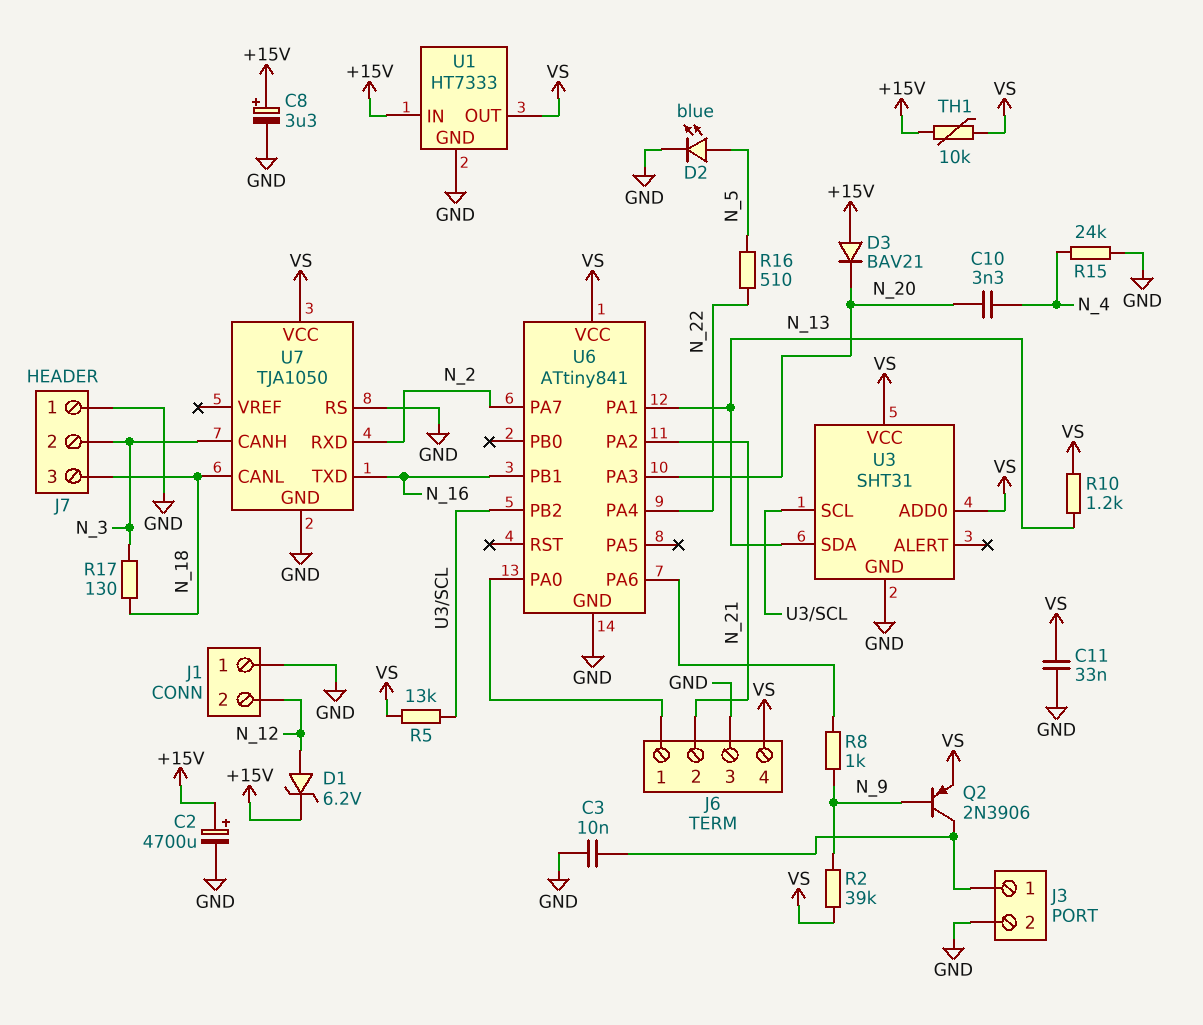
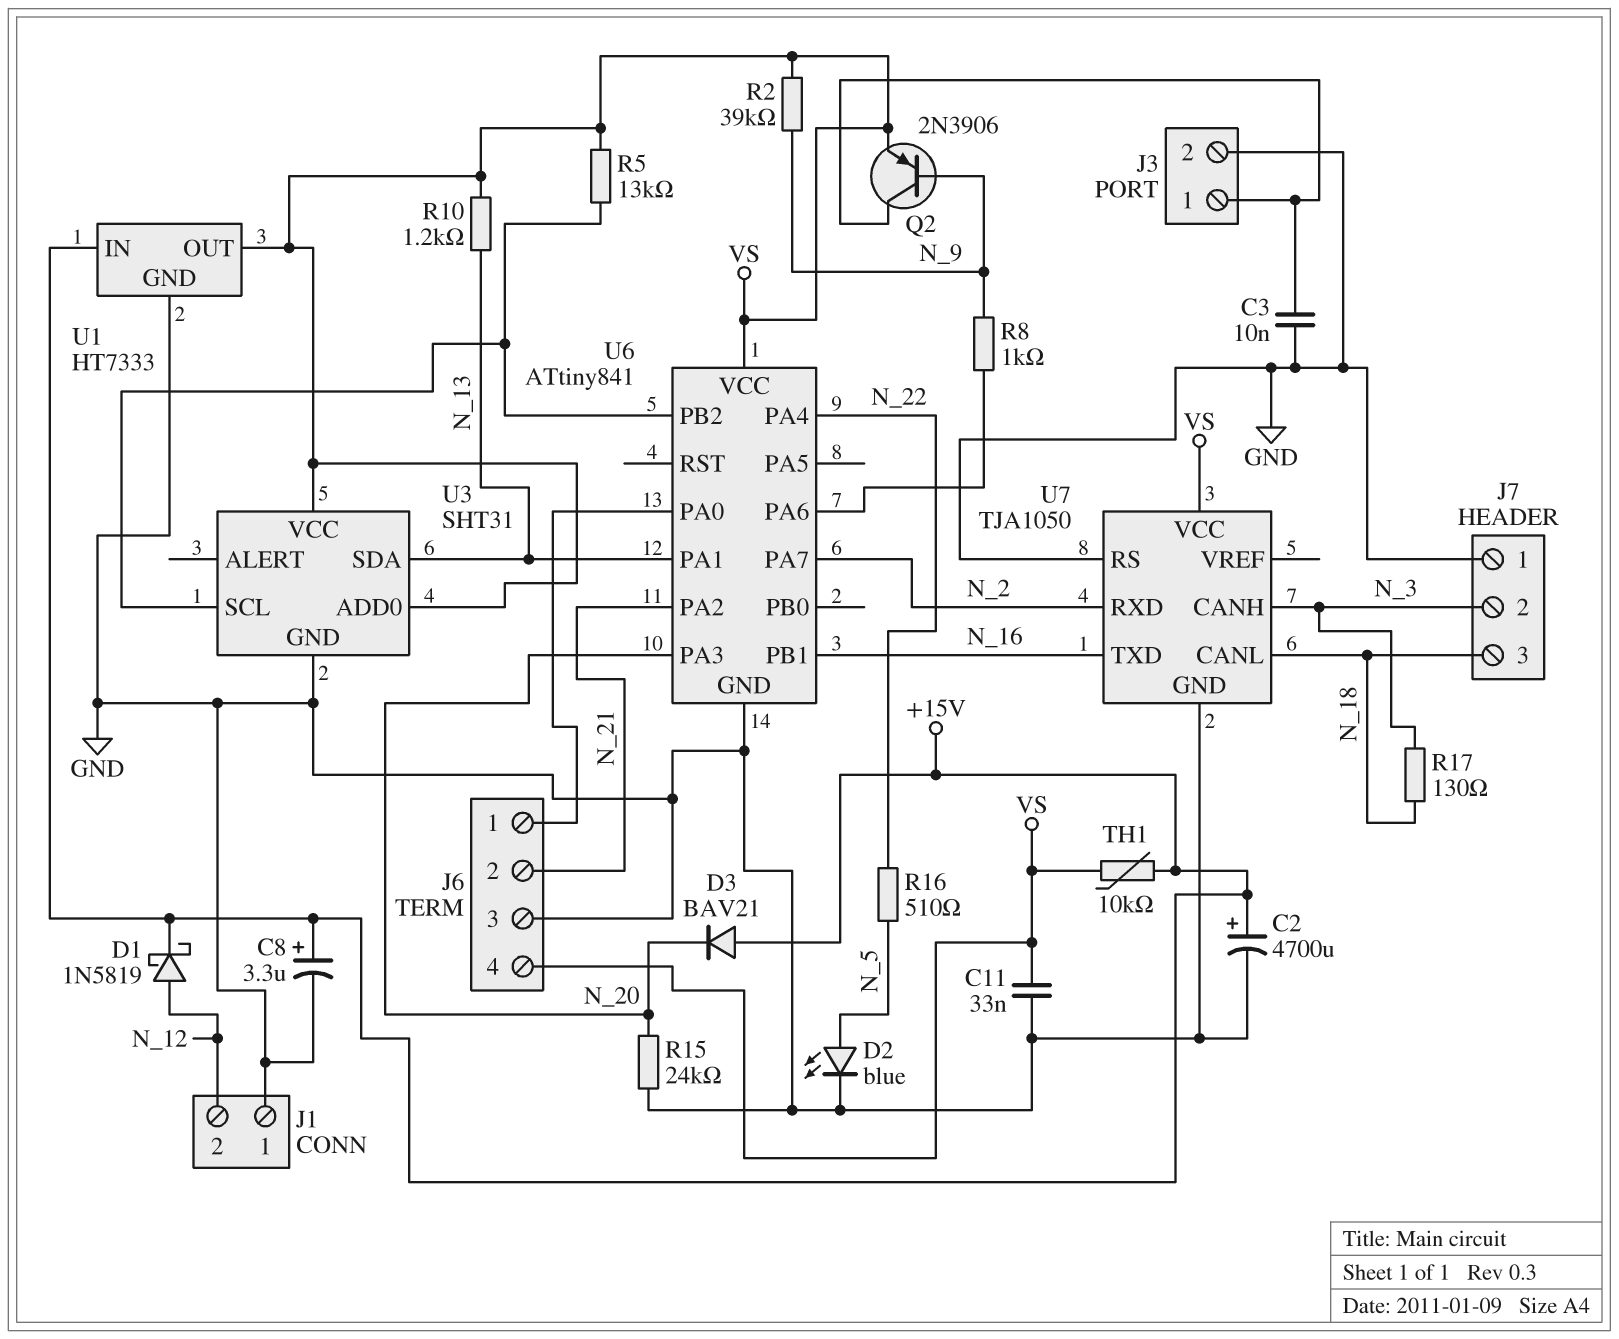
C10: 3.3nF (N_4, N_20) -> none
D1: zener 6.2V (A N_12, K +15V) -> schottky 1N5819 (A N_12, K +15V)
R15: 24k (GND, N_4) -> 24k (GND, N_20)

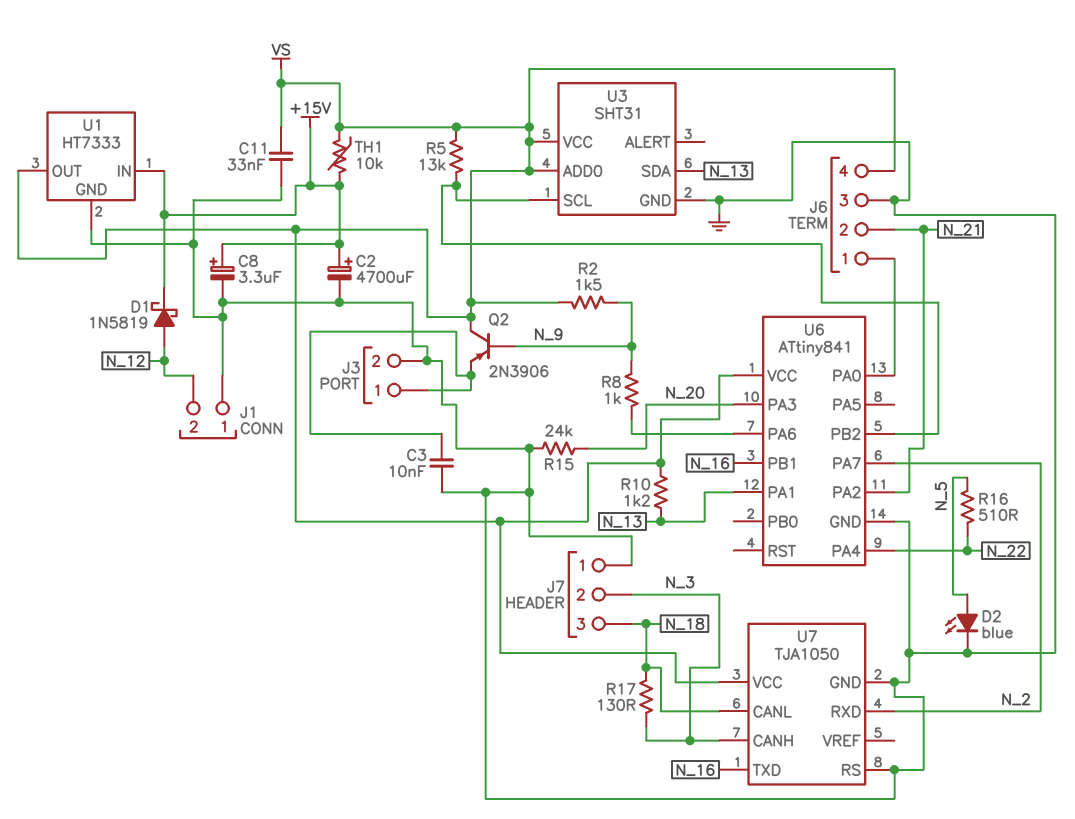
D3: diode BAV21 (A +15V, K N_20) -> none
Q2: PNP 2N3906 (B N_9, C J3/1, E VS) -> PNP 2N3906 (B N_9, C VS, E J3/1)
R2: 39k (N_9, VS) -> 1.5k (N_9, VS)

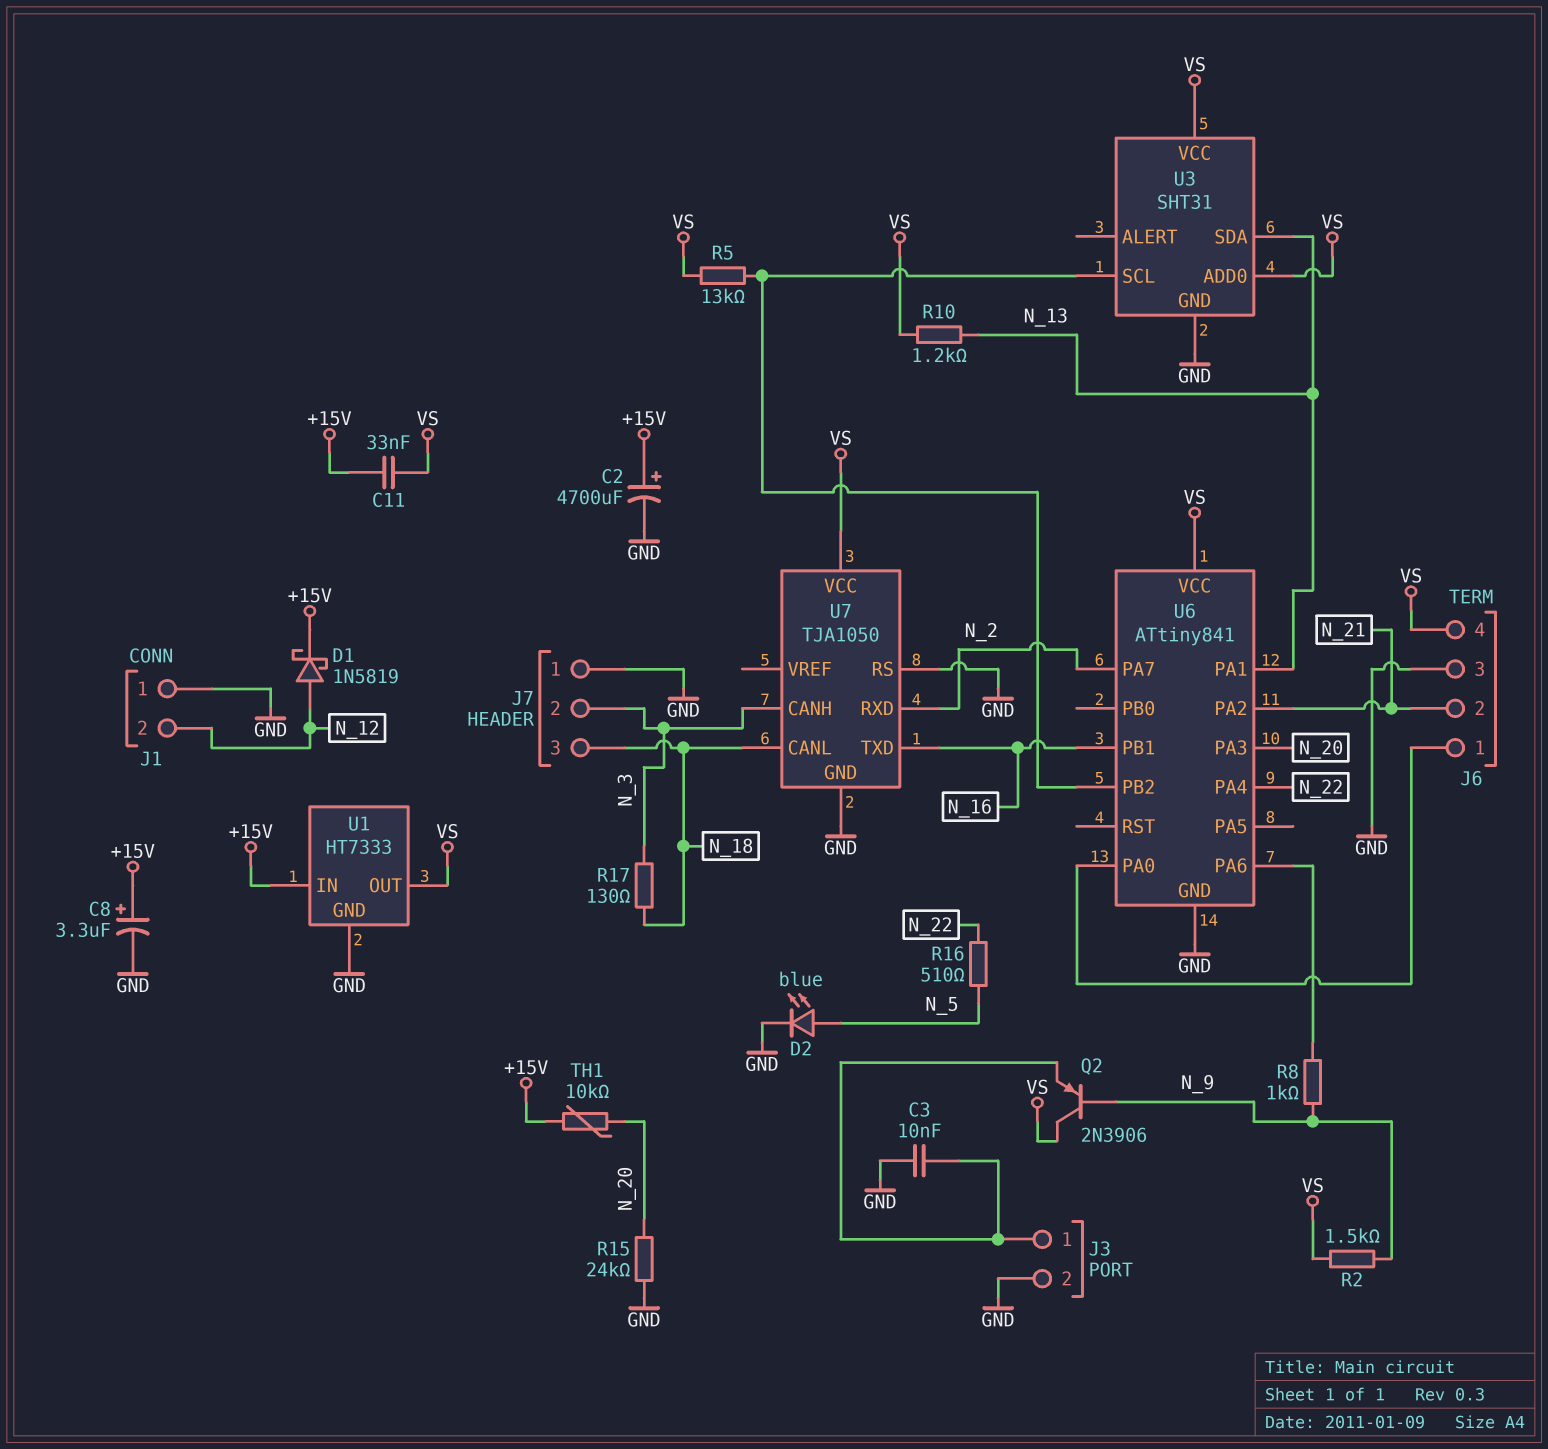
C11: 33nF (GND, VS) -> 33nF (+15V, VS)
TH1: 10k (+15V, VS) -> 10k (+15V, N_20)

